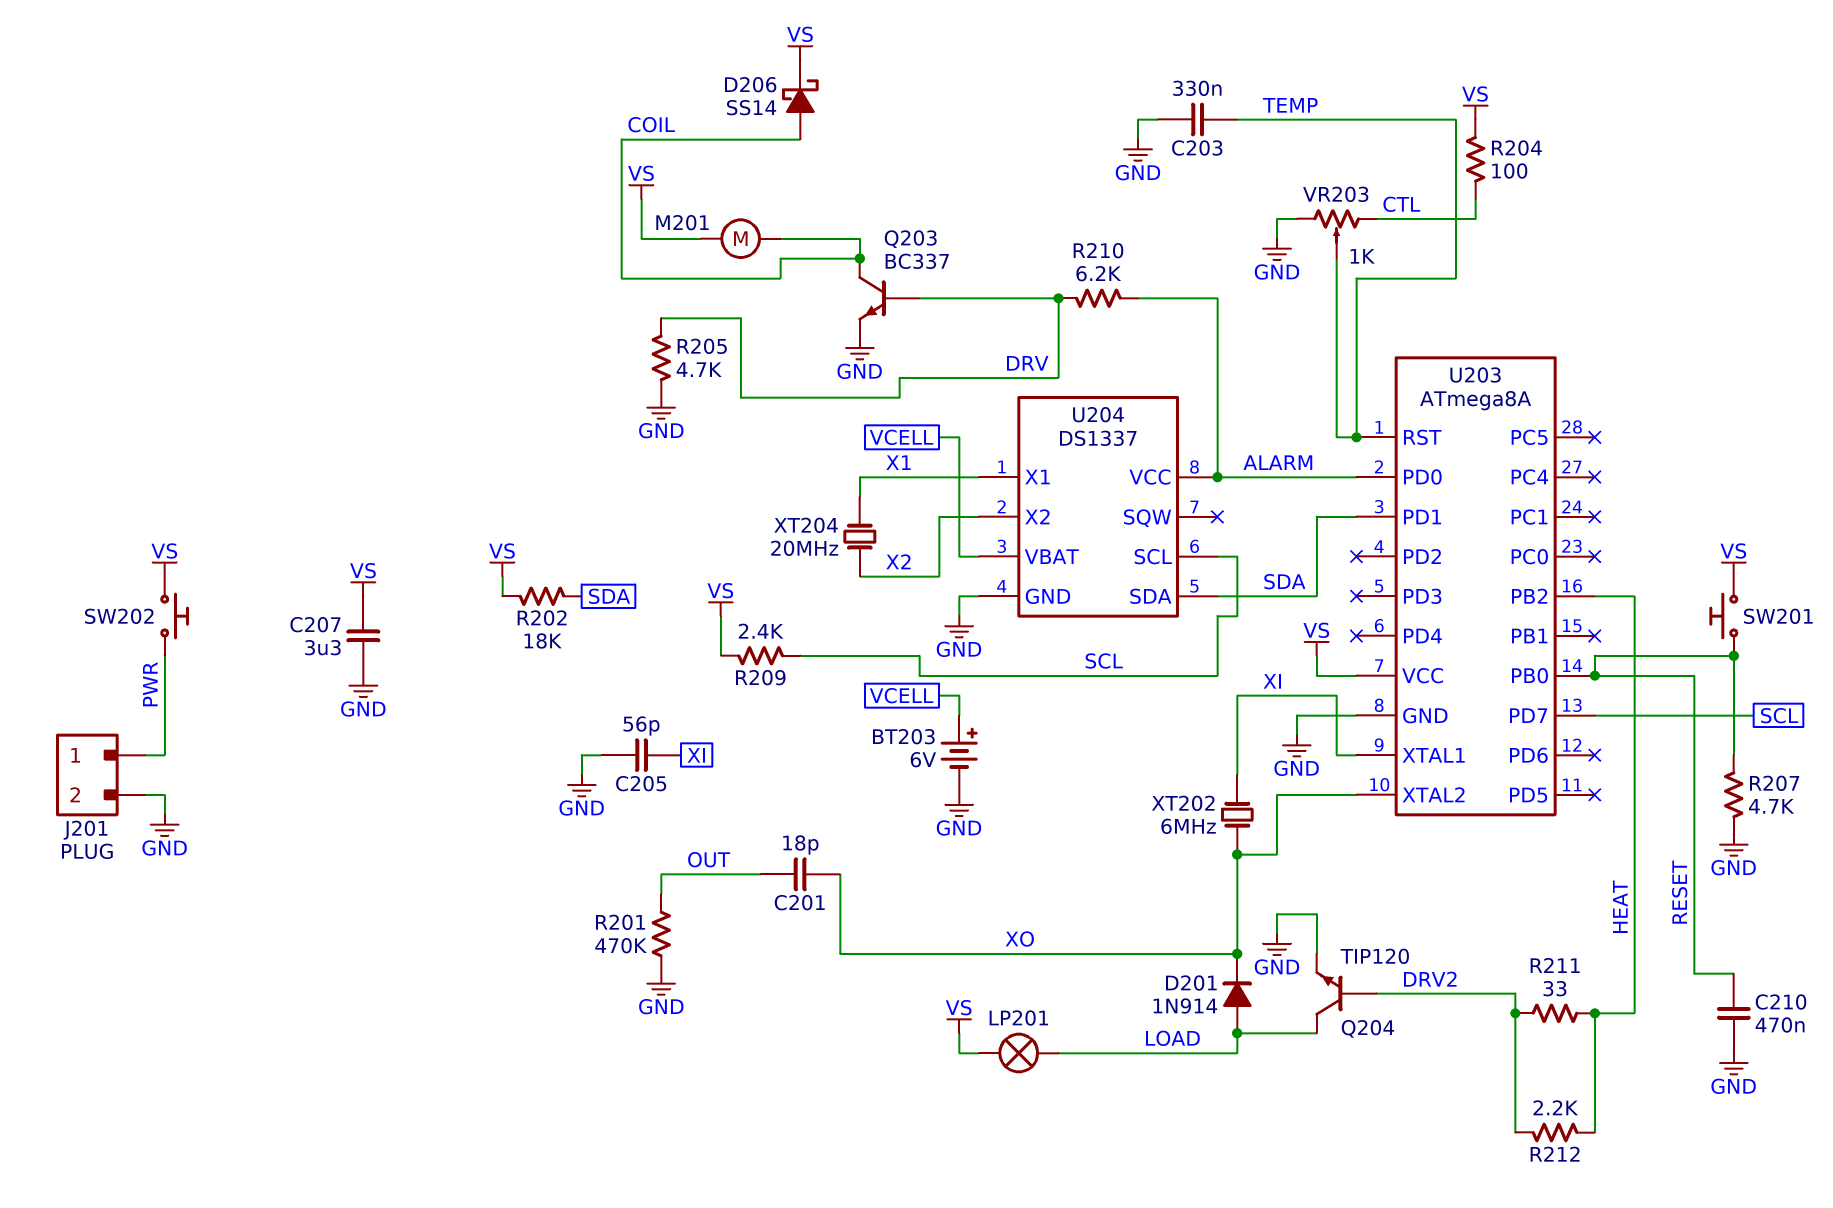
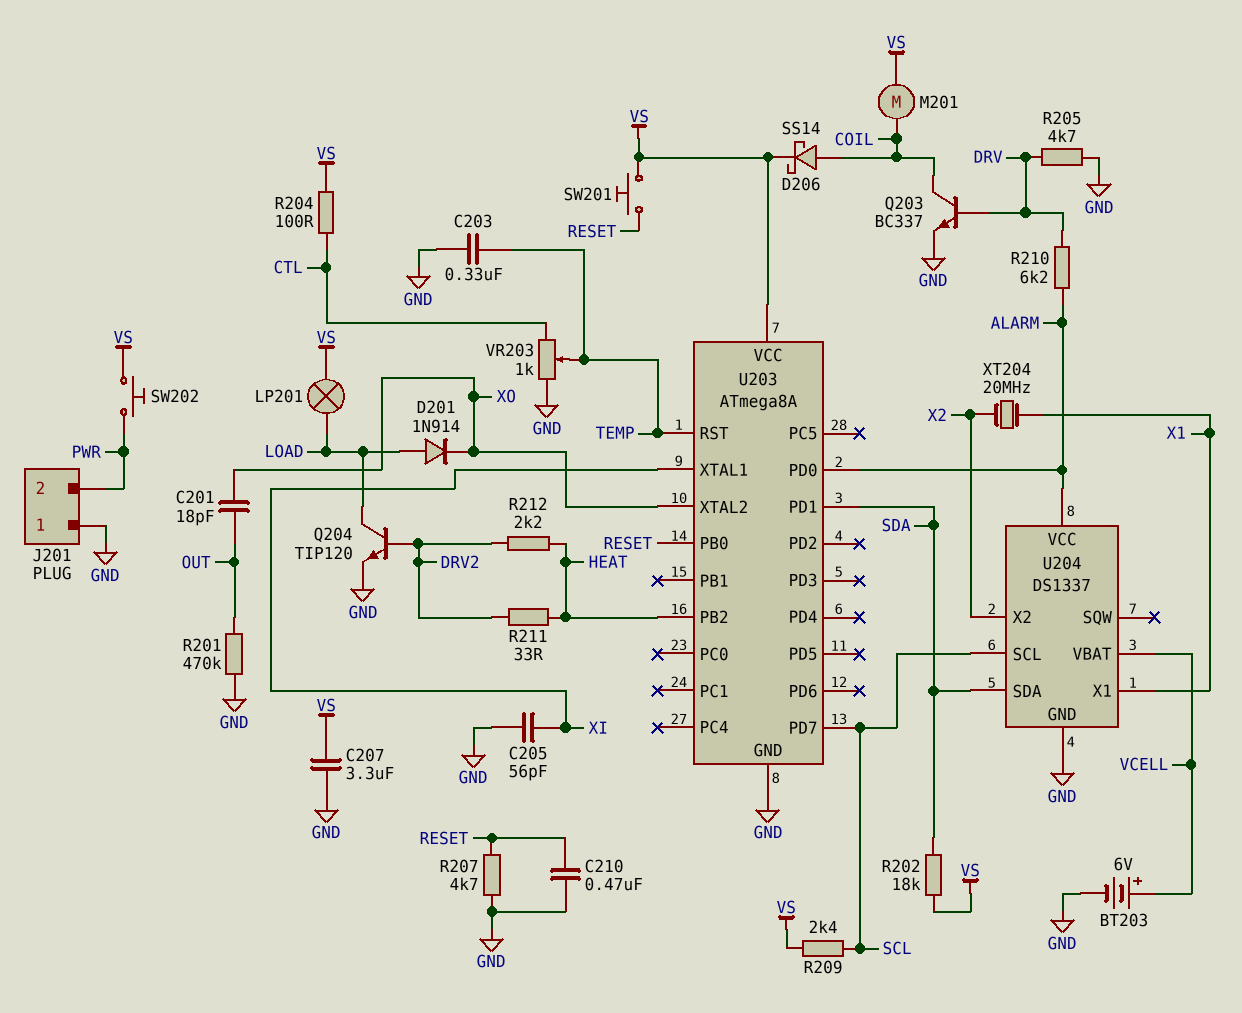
J201 pin 1: PWR -> GND
J201 pin 2: GND -> PWR
XT202: 6MHz (XI, XO) -> none

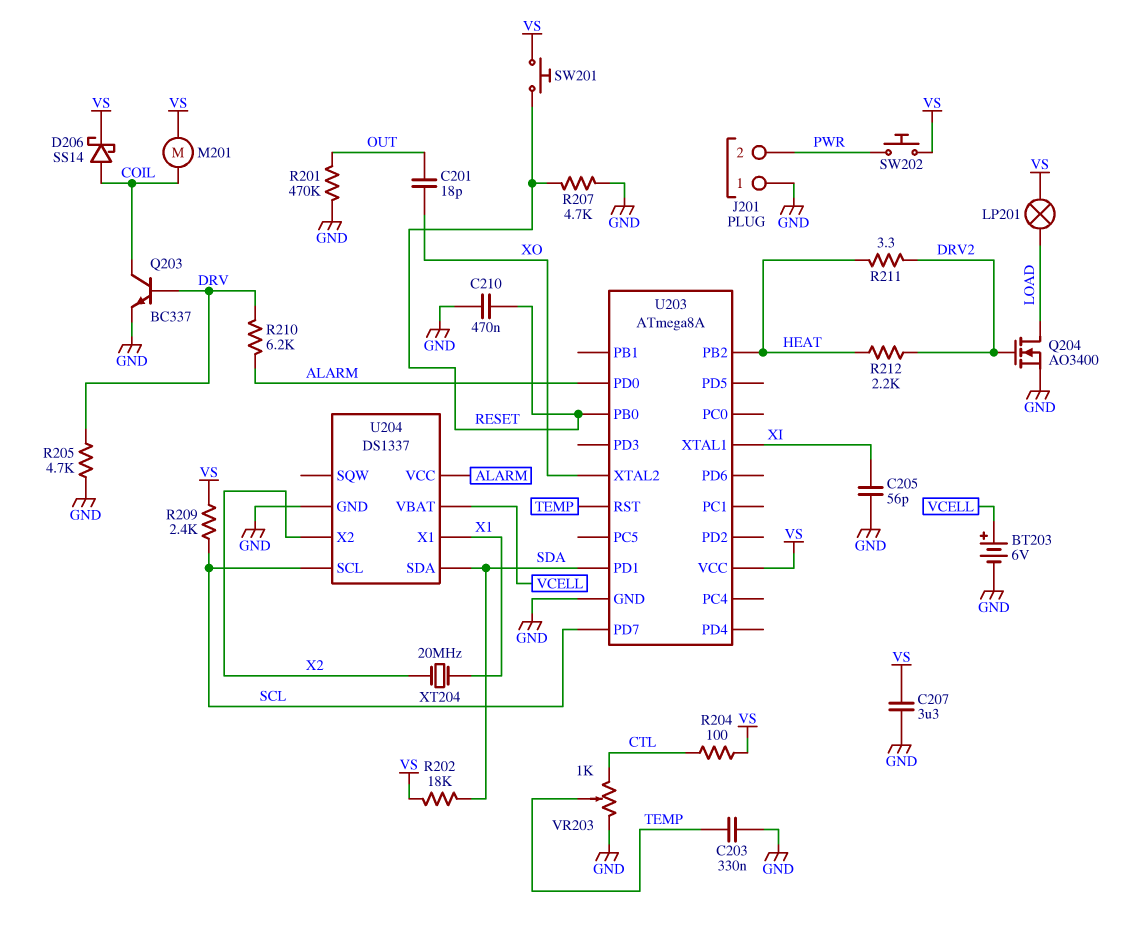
D201: diode 1N914 (A LOAD, K XO) -> none
Q204: NPN TIP120 (B DRV2, C LOAD, E GND) -> NMOS AO3400 (G DRV2, D LOAD, S GND)
R211: 33 (DRV2, HEAT) -> 3.3 (DRV2, HEAT)

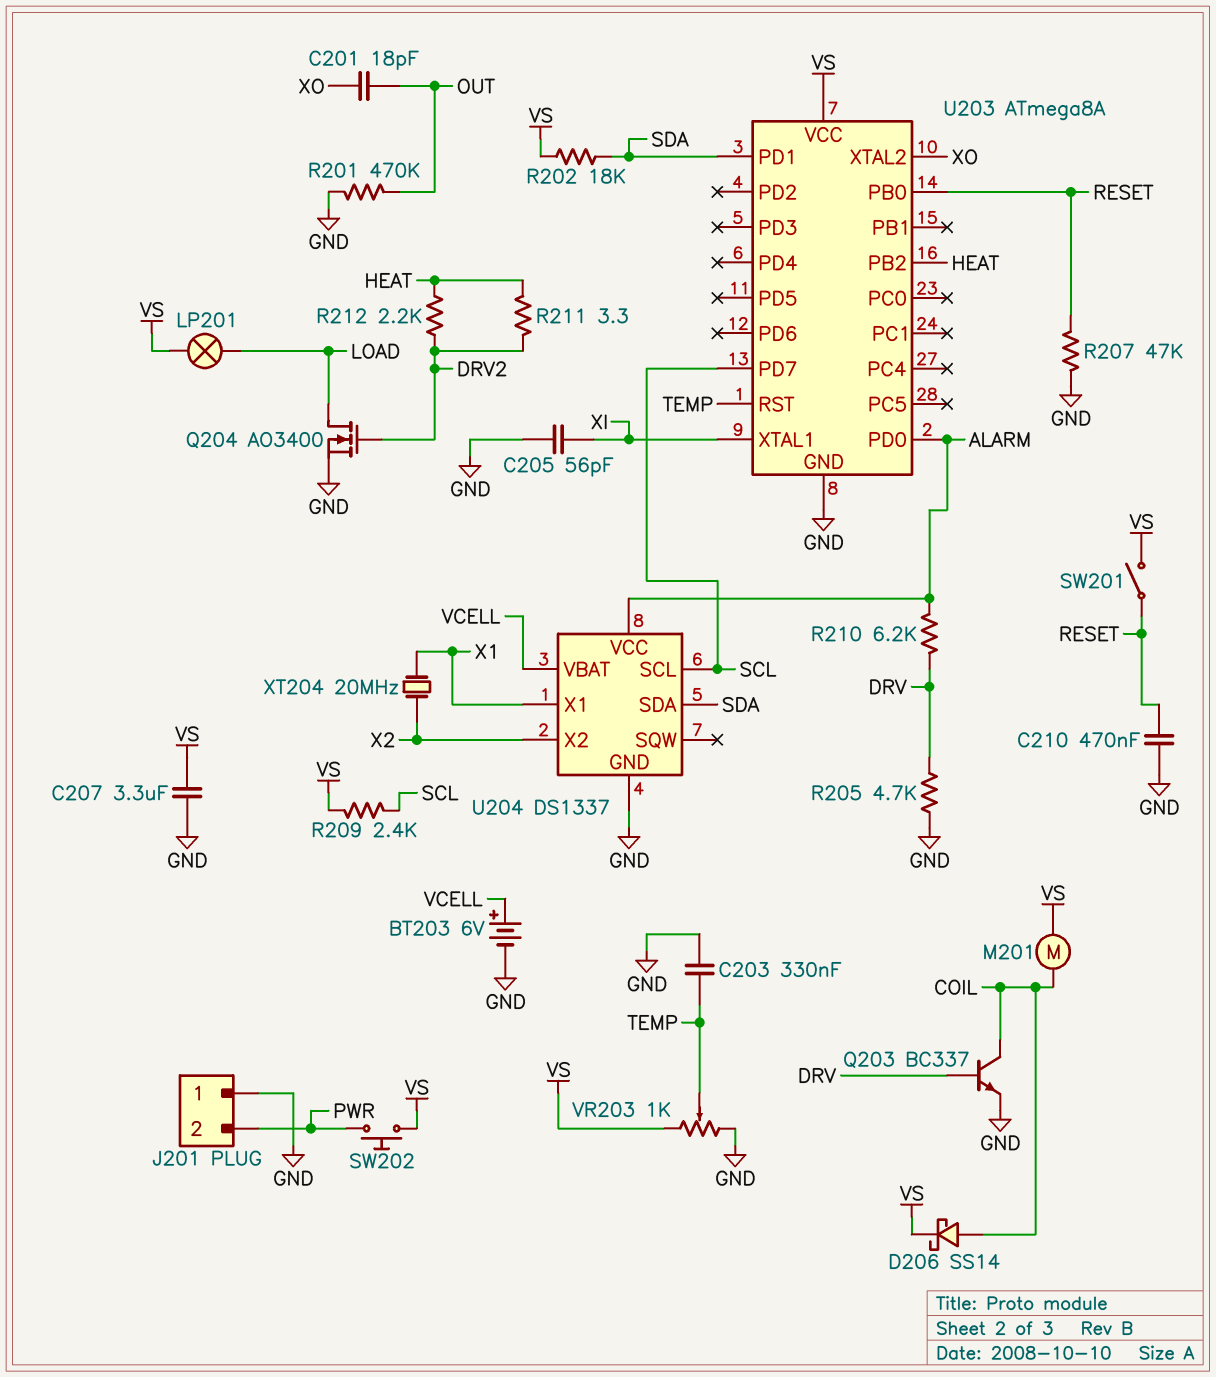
R204: 100 (CTL, VS) -> none
R207: 4.7k (GND, RESET) -> 47k (GND, RESET)
SW201: button (RESET, VS) -> switch (RESET, VS)
VR203: 1k (CTL, GND, wiper TEMP) -> 1k (GND, VS, wiper TEMP)

